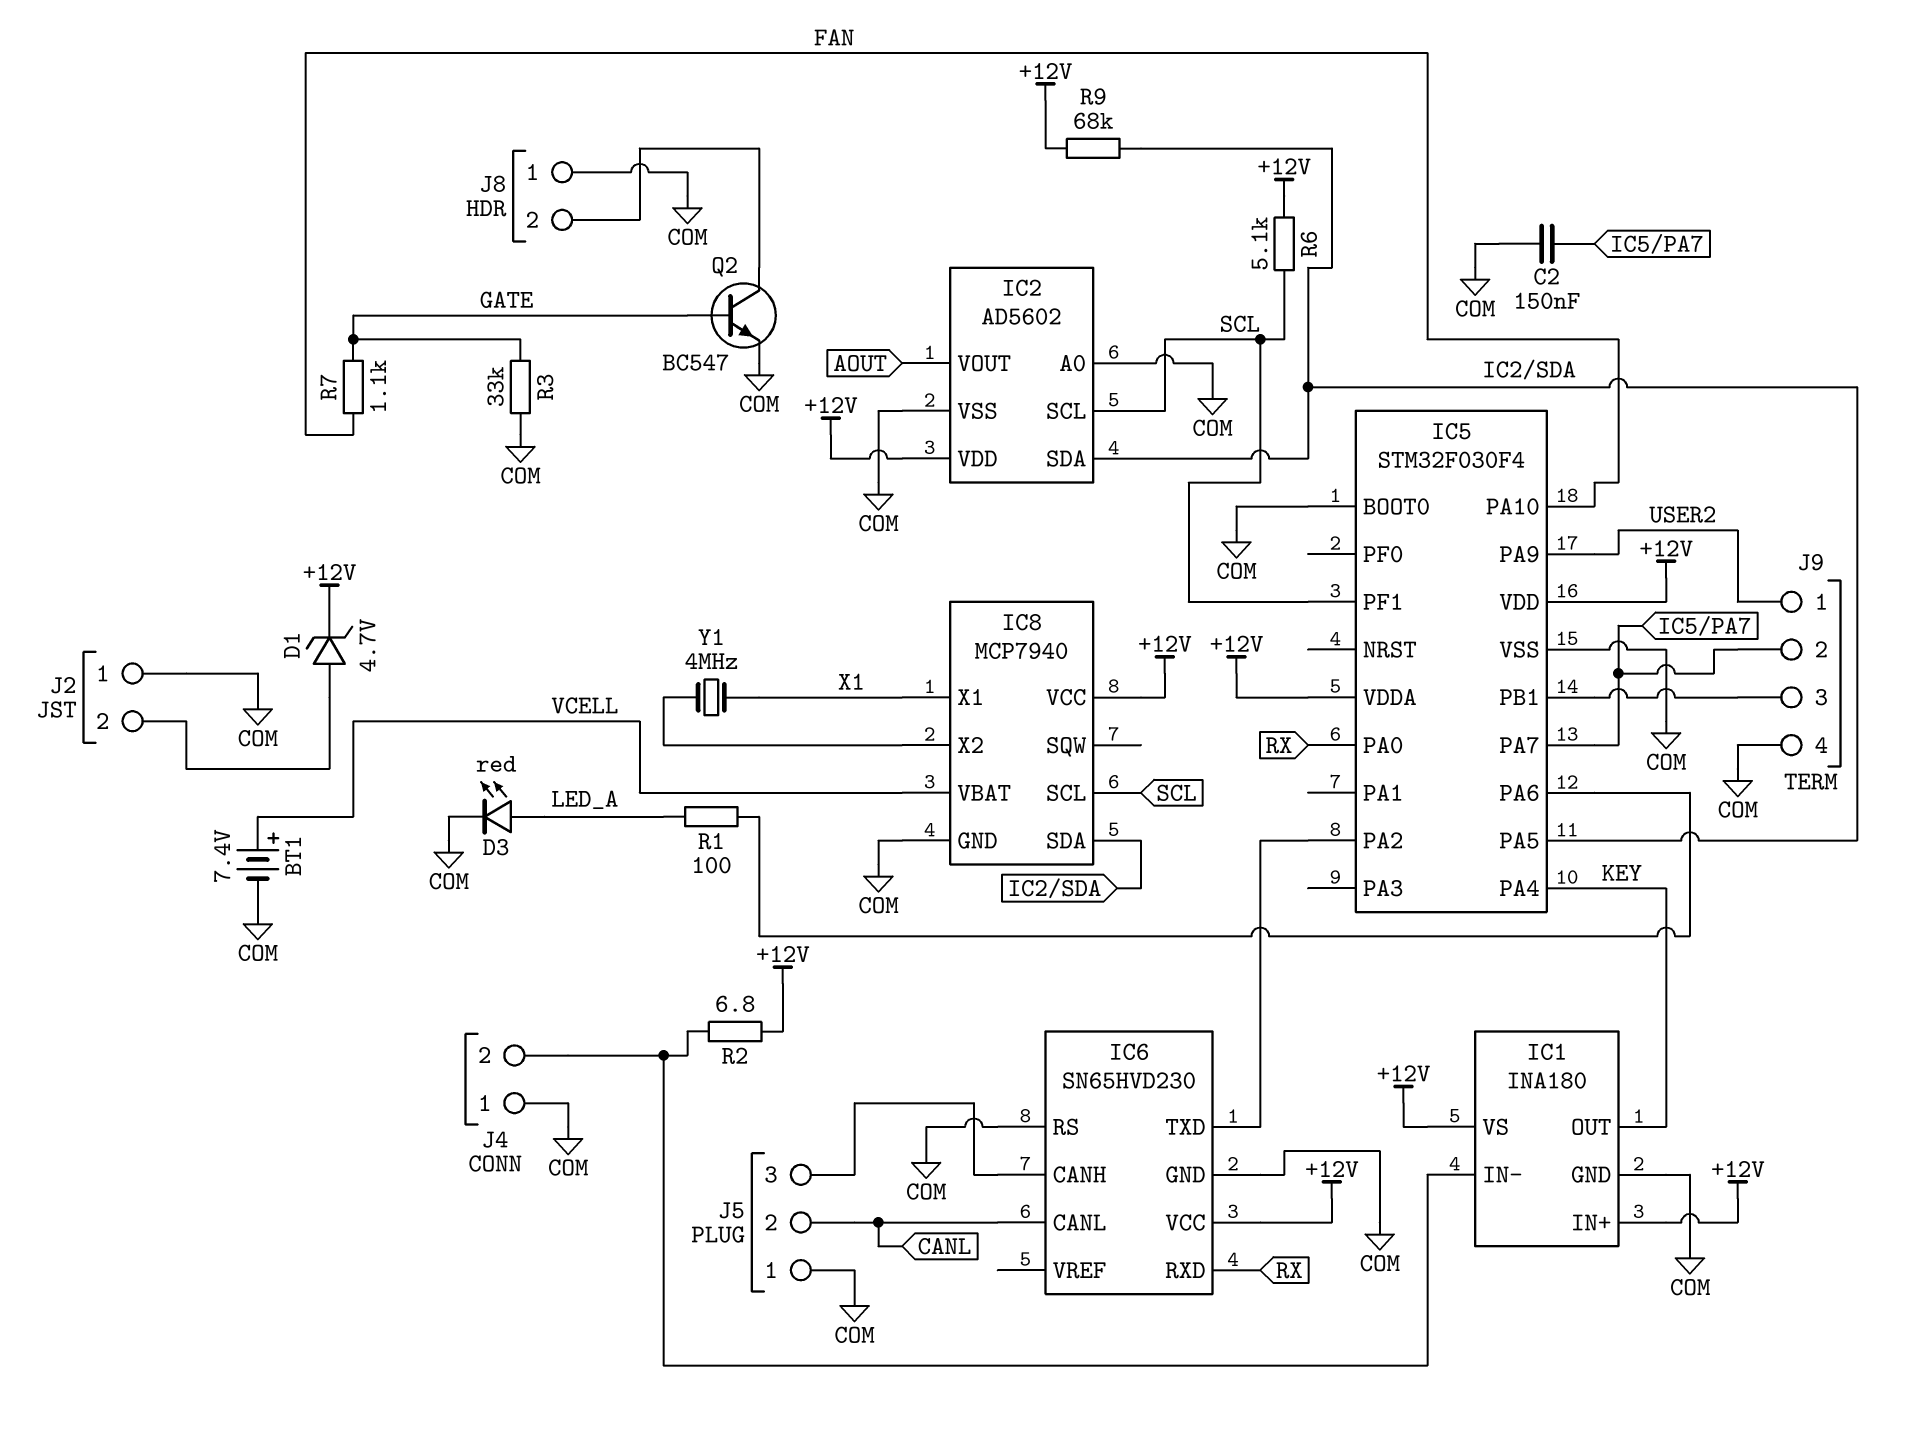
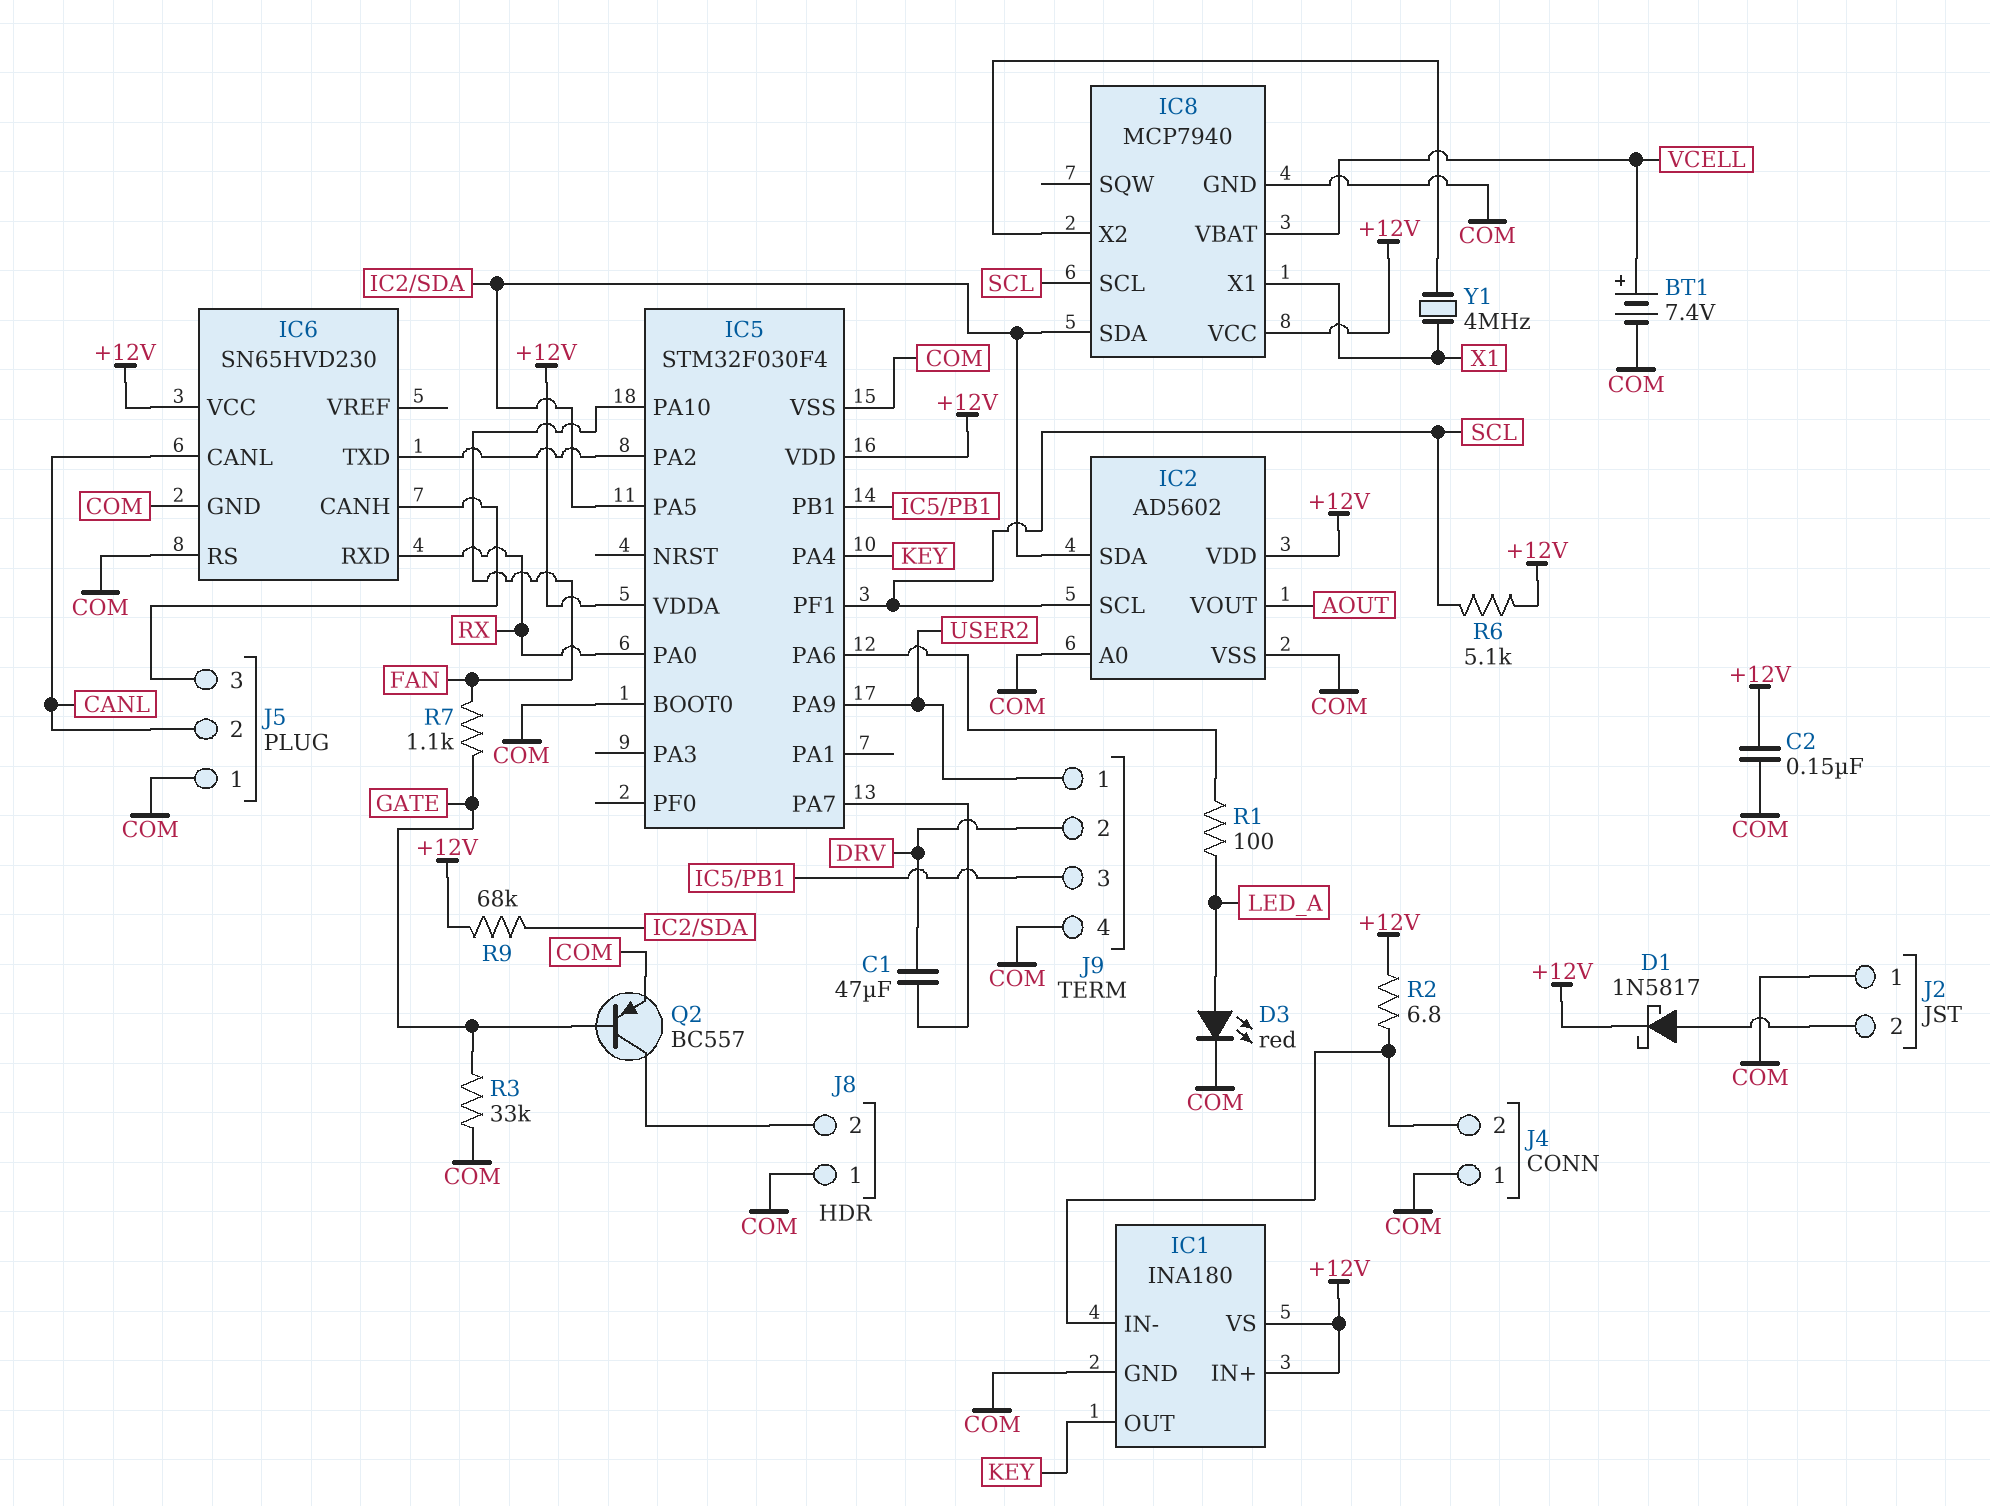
C1: none -> 47uF (DRV, IC5/PA7)
C2: 150nF (COM, IC5/PA7) -> 150nF (+12V, COM)
D1: zener 4.7V (A J2/2, K +12V) -> schottky 1N5817 (A J2/2, K +12V)
J9 pin 2: IC5/PA7 -> DRV
Q2: NPN BC547 (B GATE, C J8/2, E COM) -> PNP BC557 (B GATE, C J8/2, E COM)

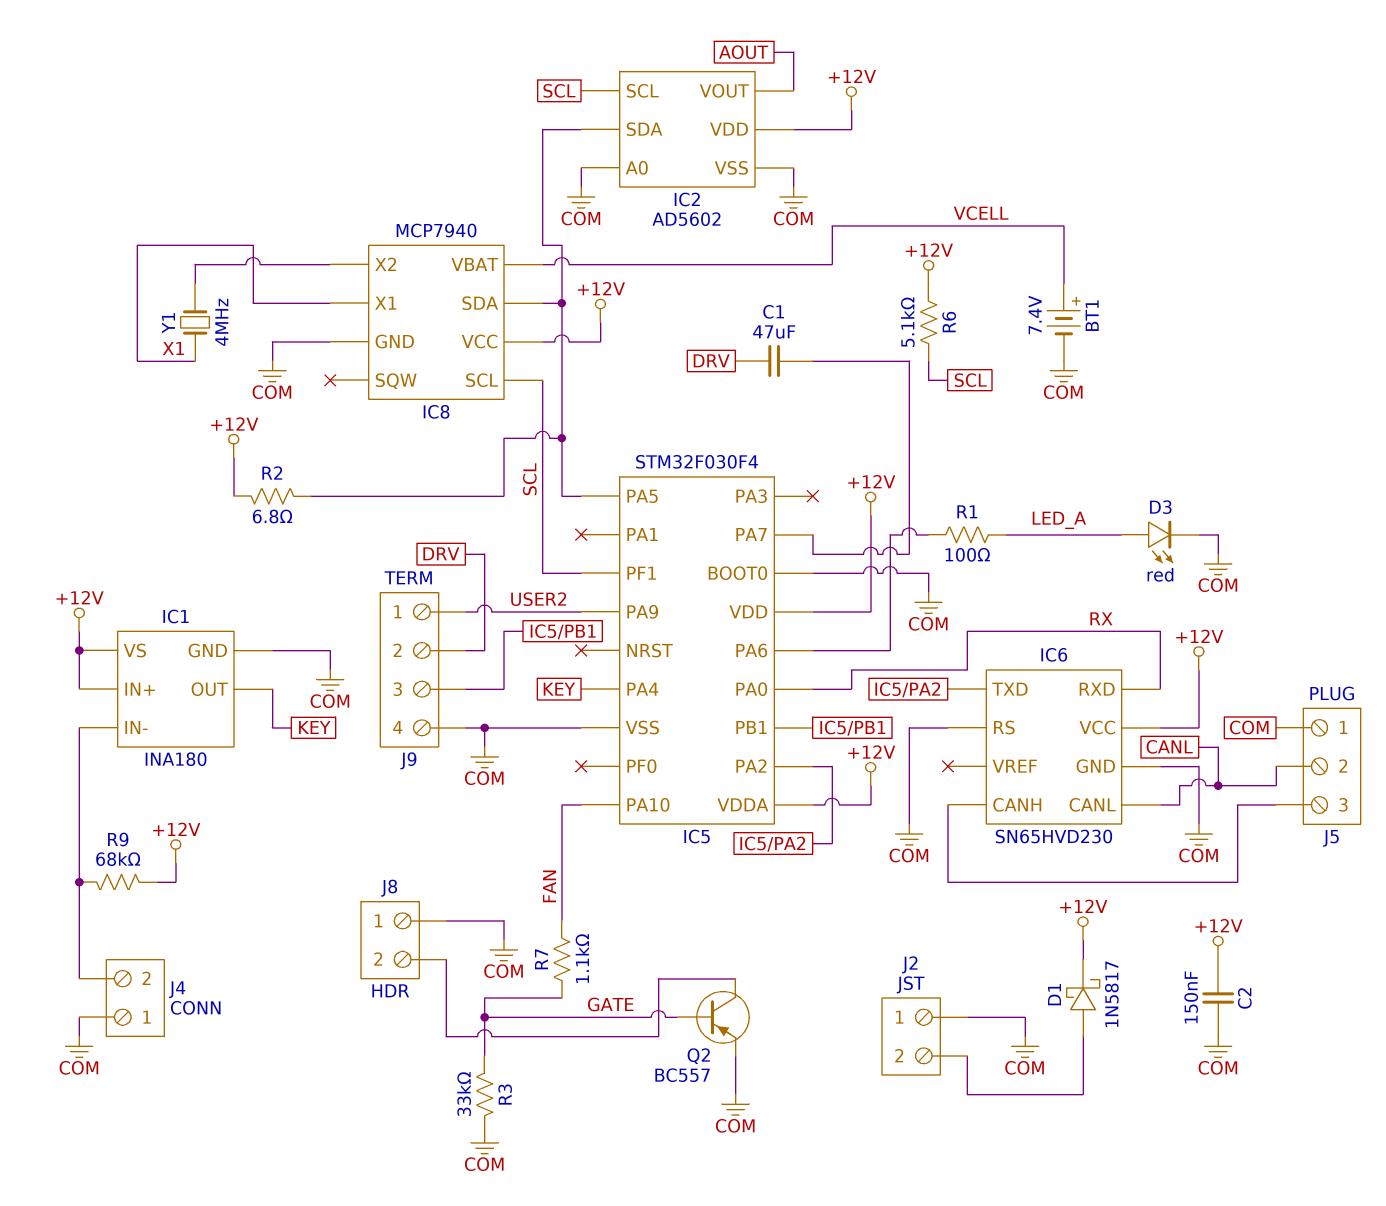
R2: 6.8 (+12V, IC1/IN-) -> 6.8 (+12V, IC2/SDA)
R9: 68k (+12V, IC2/SDA) -> 68k (+12V, IC1/IN-)

